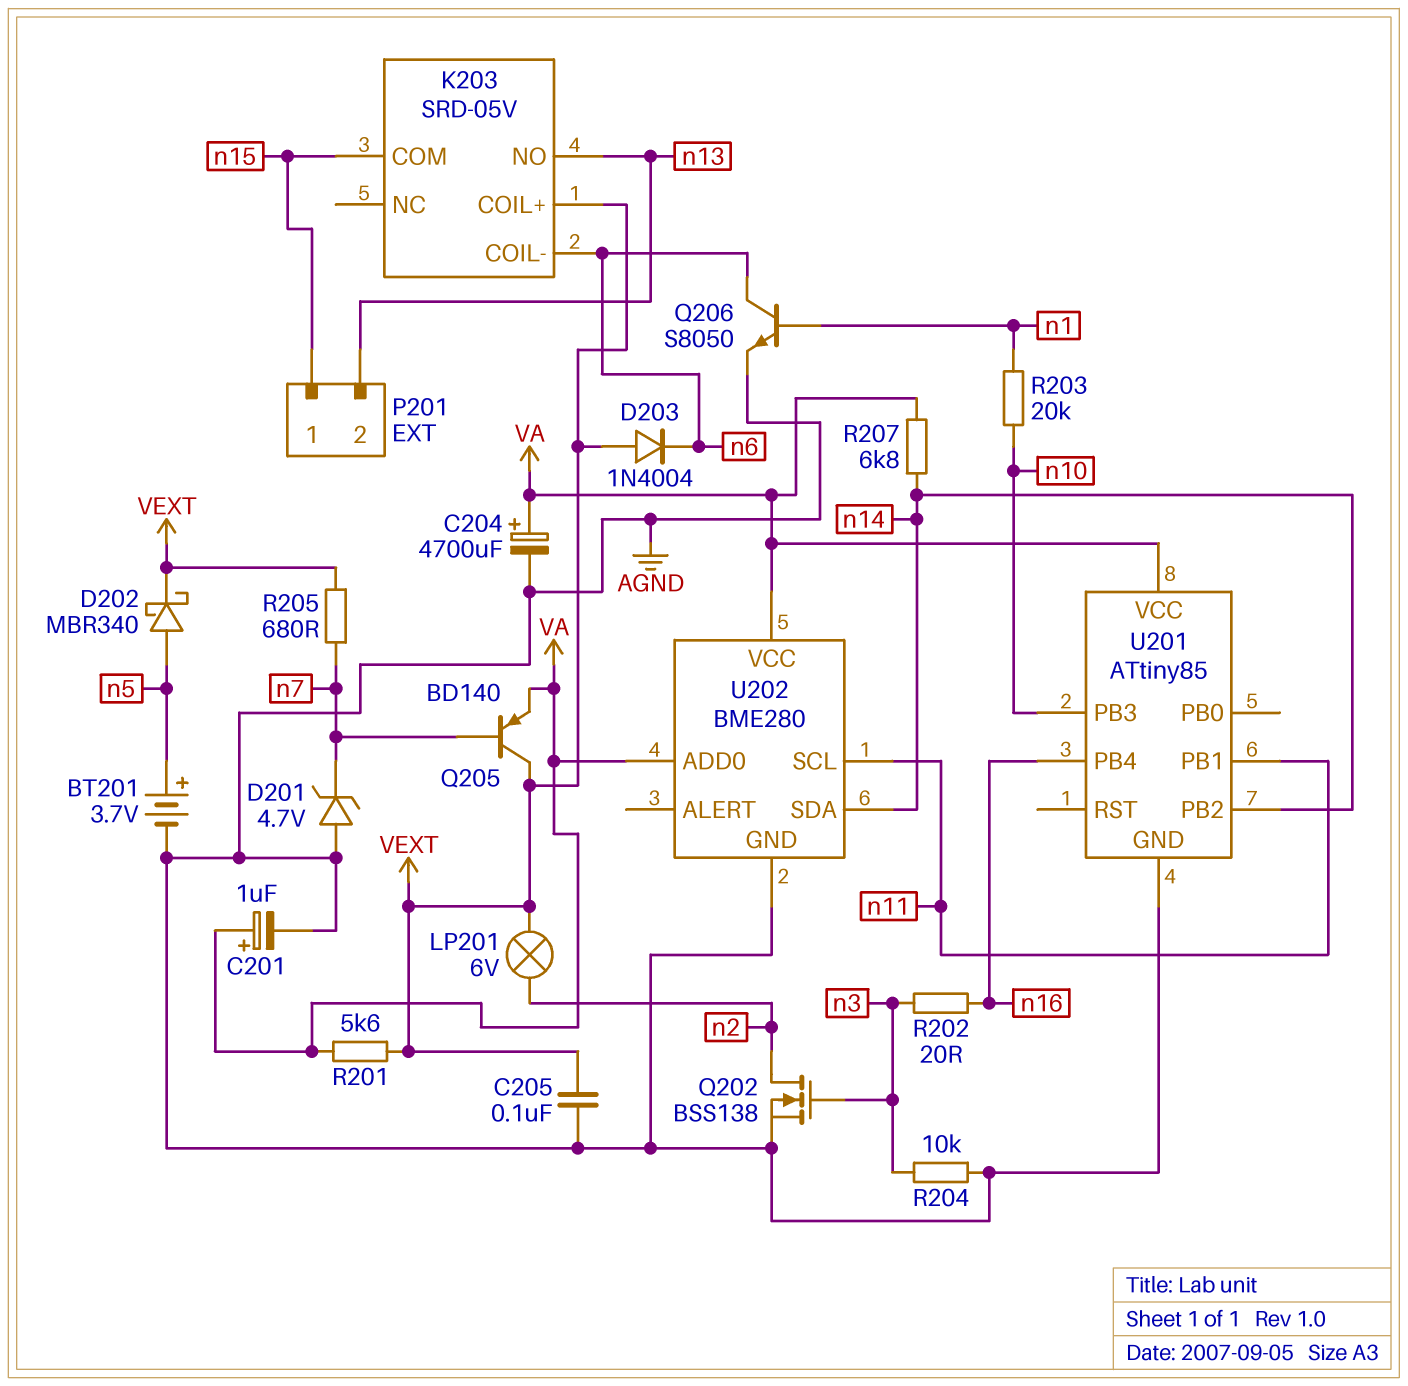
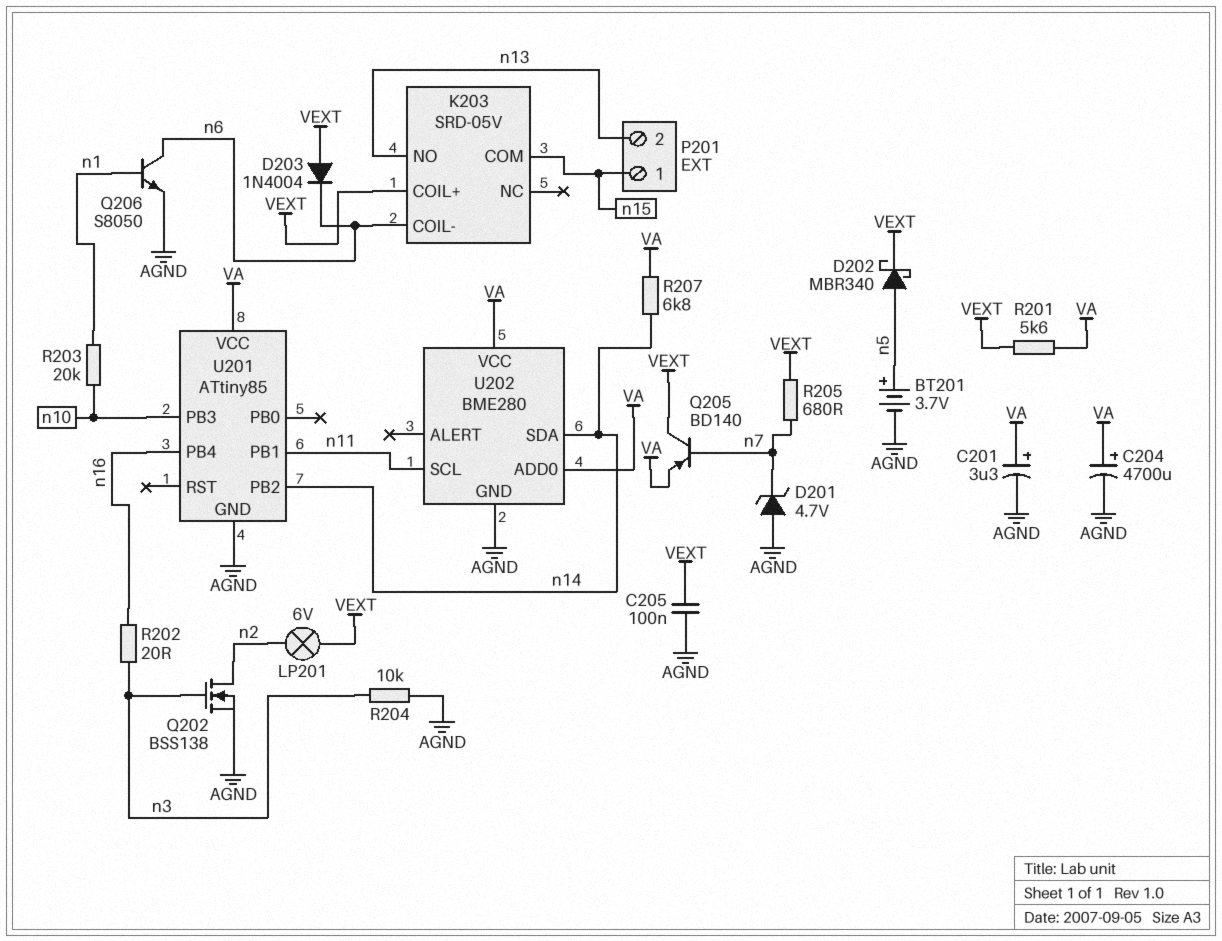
C201: 1uF (plus VA, minus AGND) -> 3.3uF (plus VA, minus AGND)

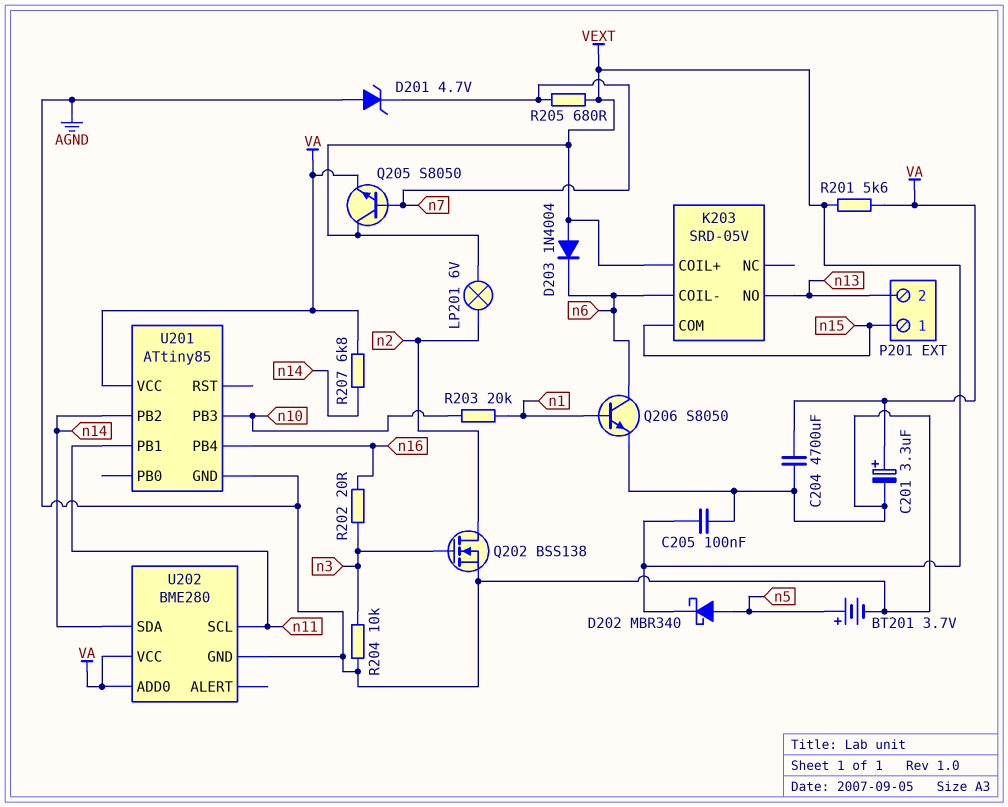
C204: 4700uF (plus VA, minus AGND) -> 4700uF (AGND, VA)
Q205: PNP BD140 (B n7, C VEXT, E VA) -> NPN S8050 (B n7, C VEXT, E VA)

